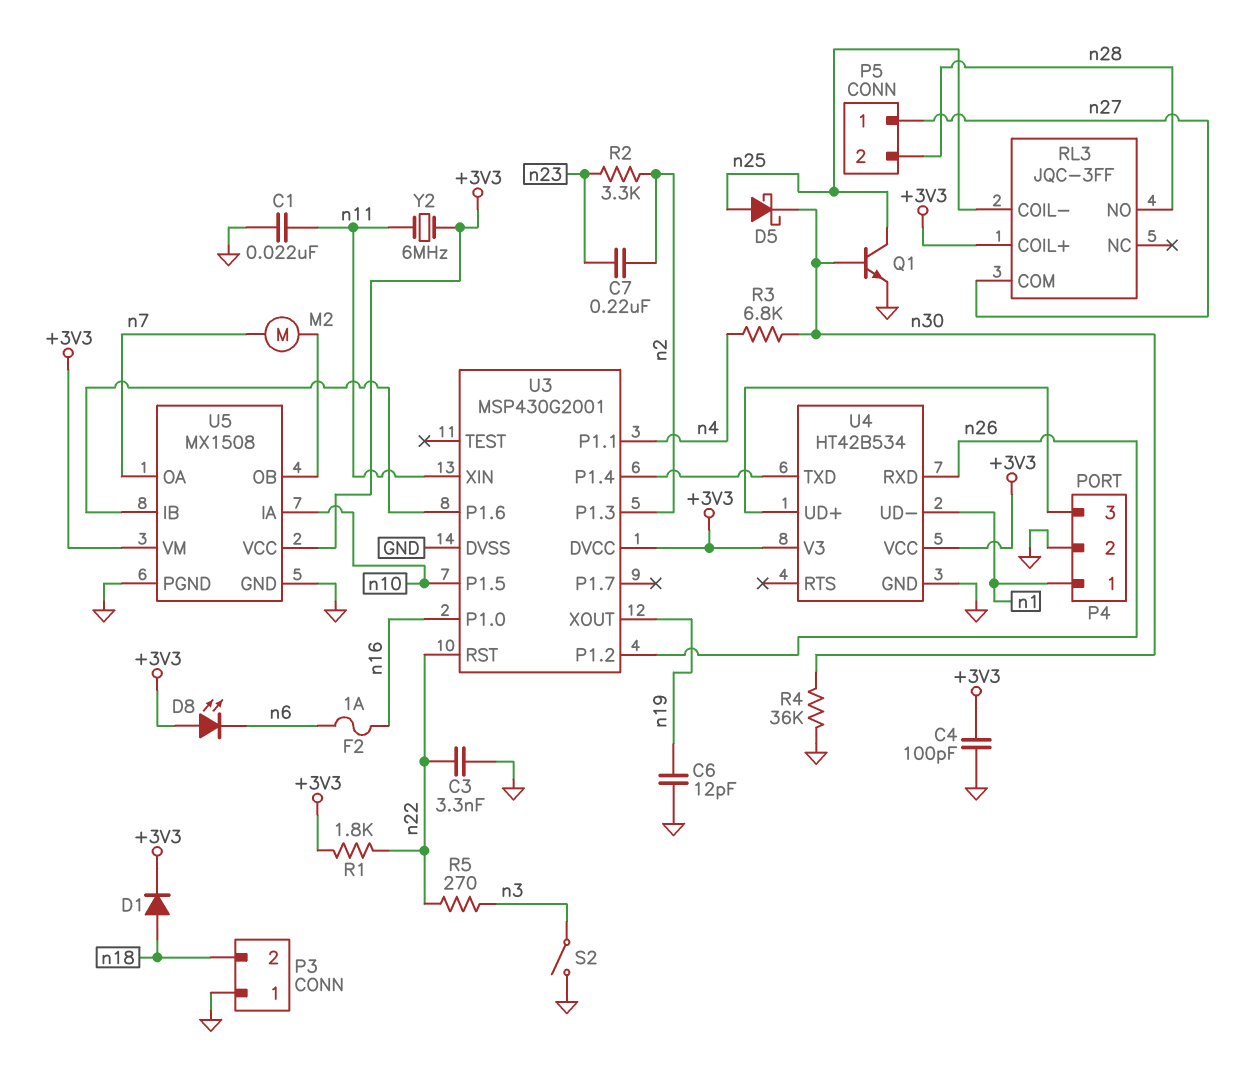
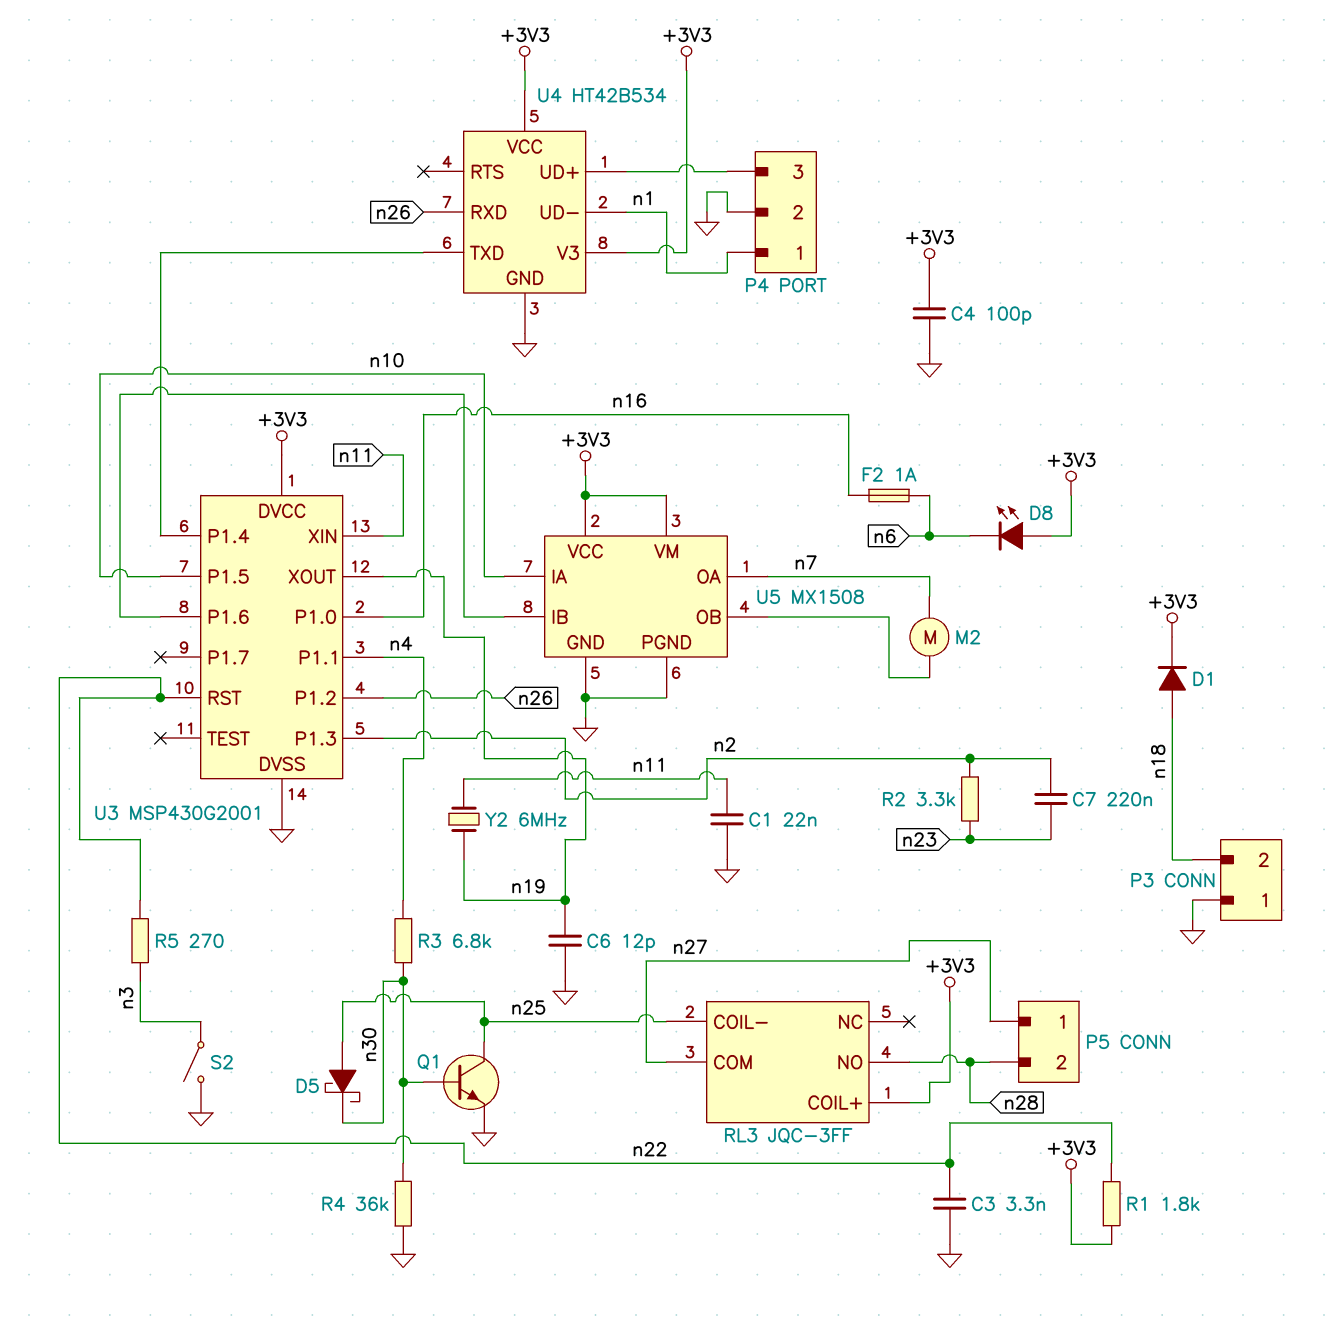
Y2: 6MHz (+3V3, n11) -> 6MHz (n11, n19)

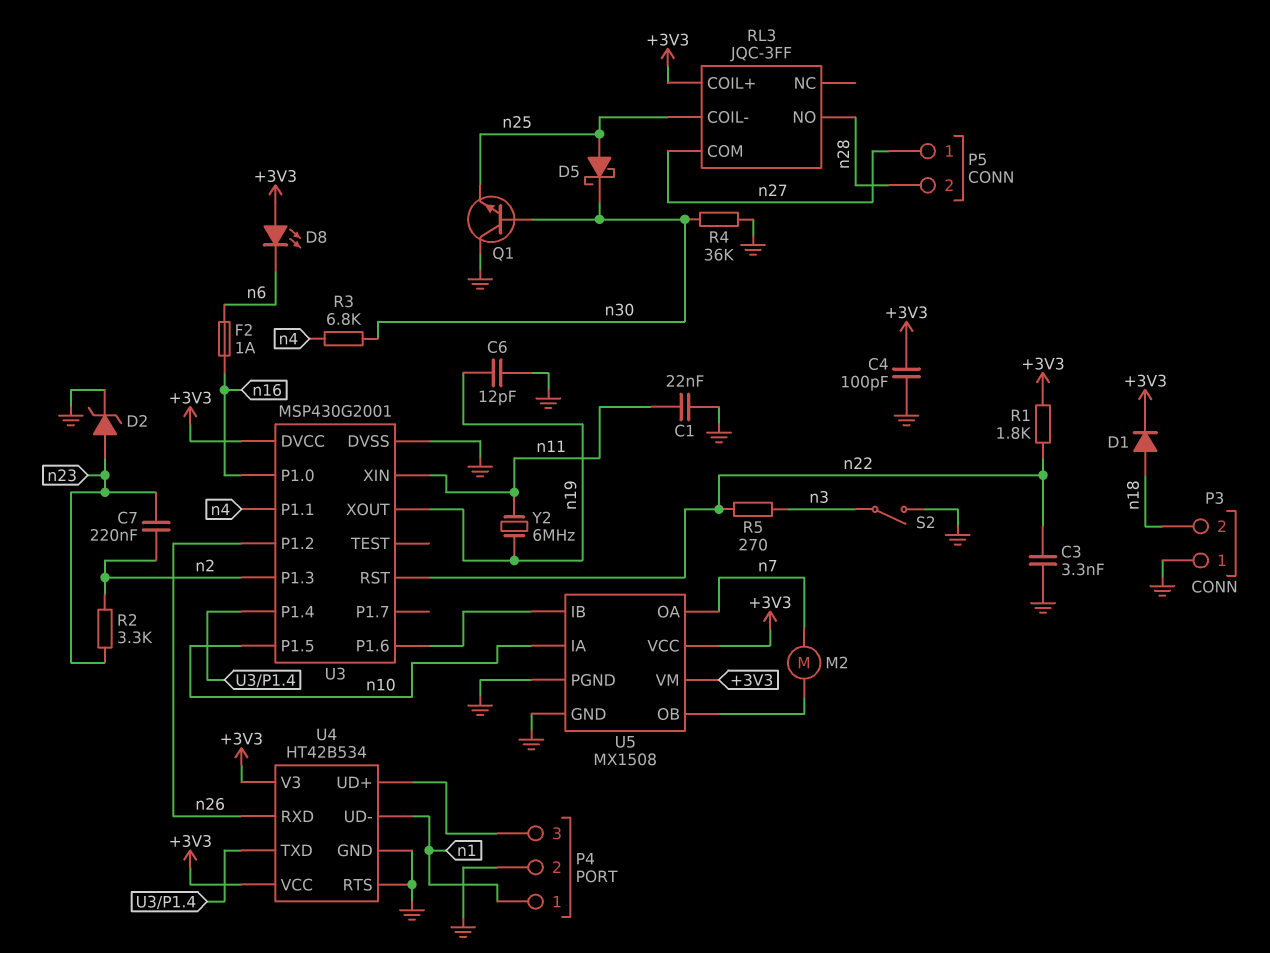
D2: none -> zener (A n23, K GND)
Q1: NPN (B n30, C n25, E GND) -> NPN (B n30, C GND, E n25)
U4 pin RTS: none -> GND

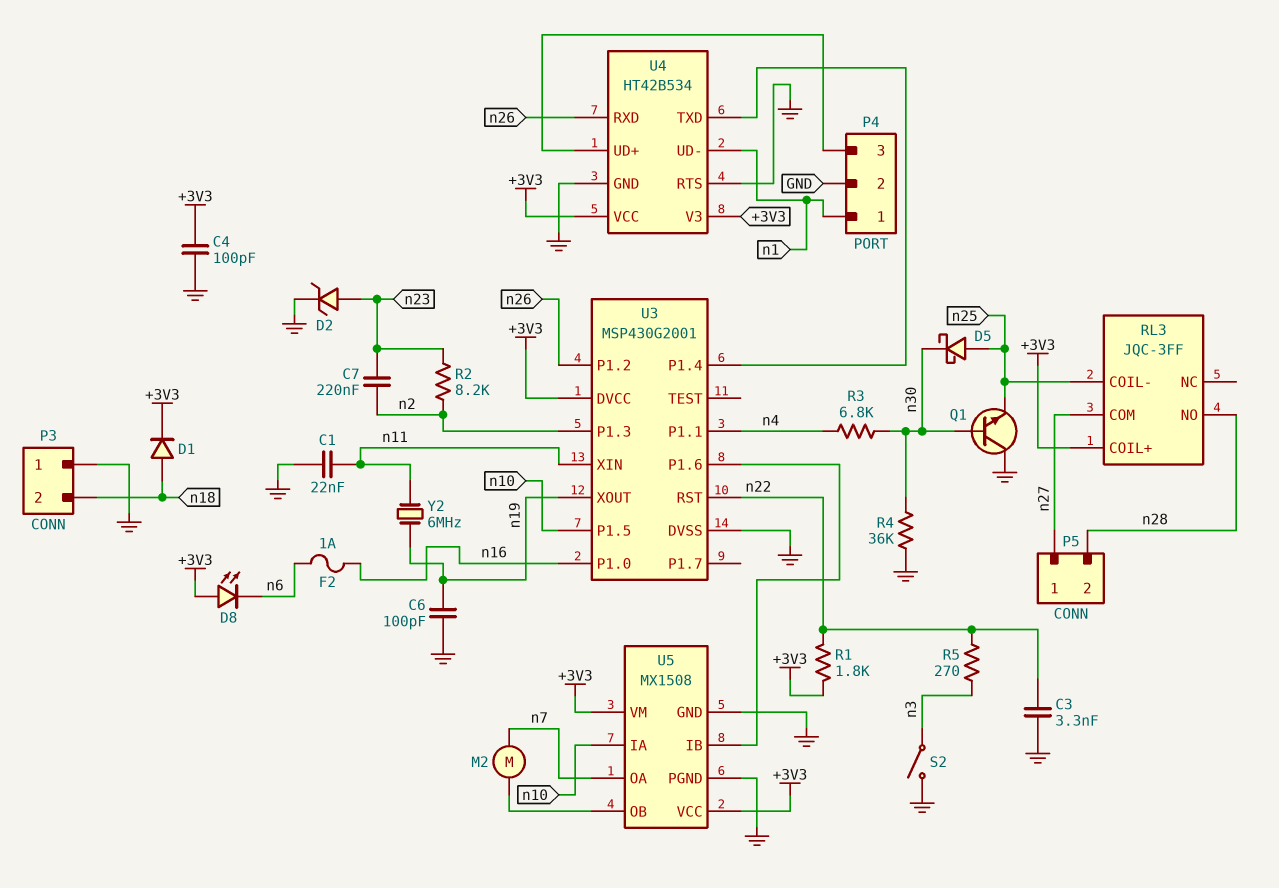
C6: 12pF (GND, n19) -> 100pF (GND, n19)
R2: 3.3k (n2, n23) -> 8.2k (n2, n23)

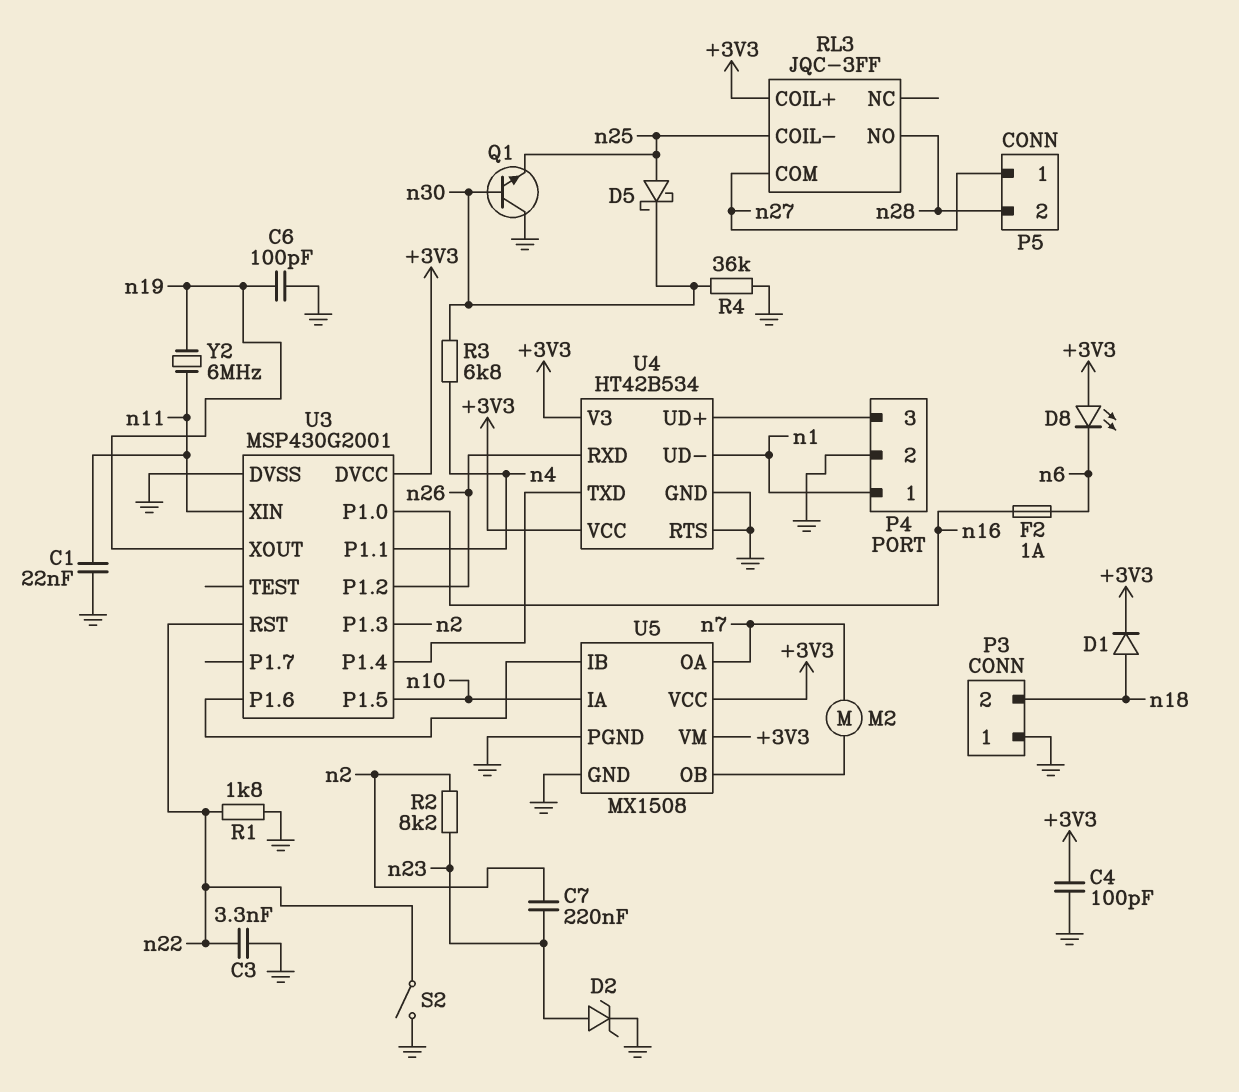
R1: 1.8k (+3V3, n22) -> 1.8k (GND, n22)
R5: 270 (n3, n22) -> none
S2: switch (GND, n3) -> switch (GND, n22)

